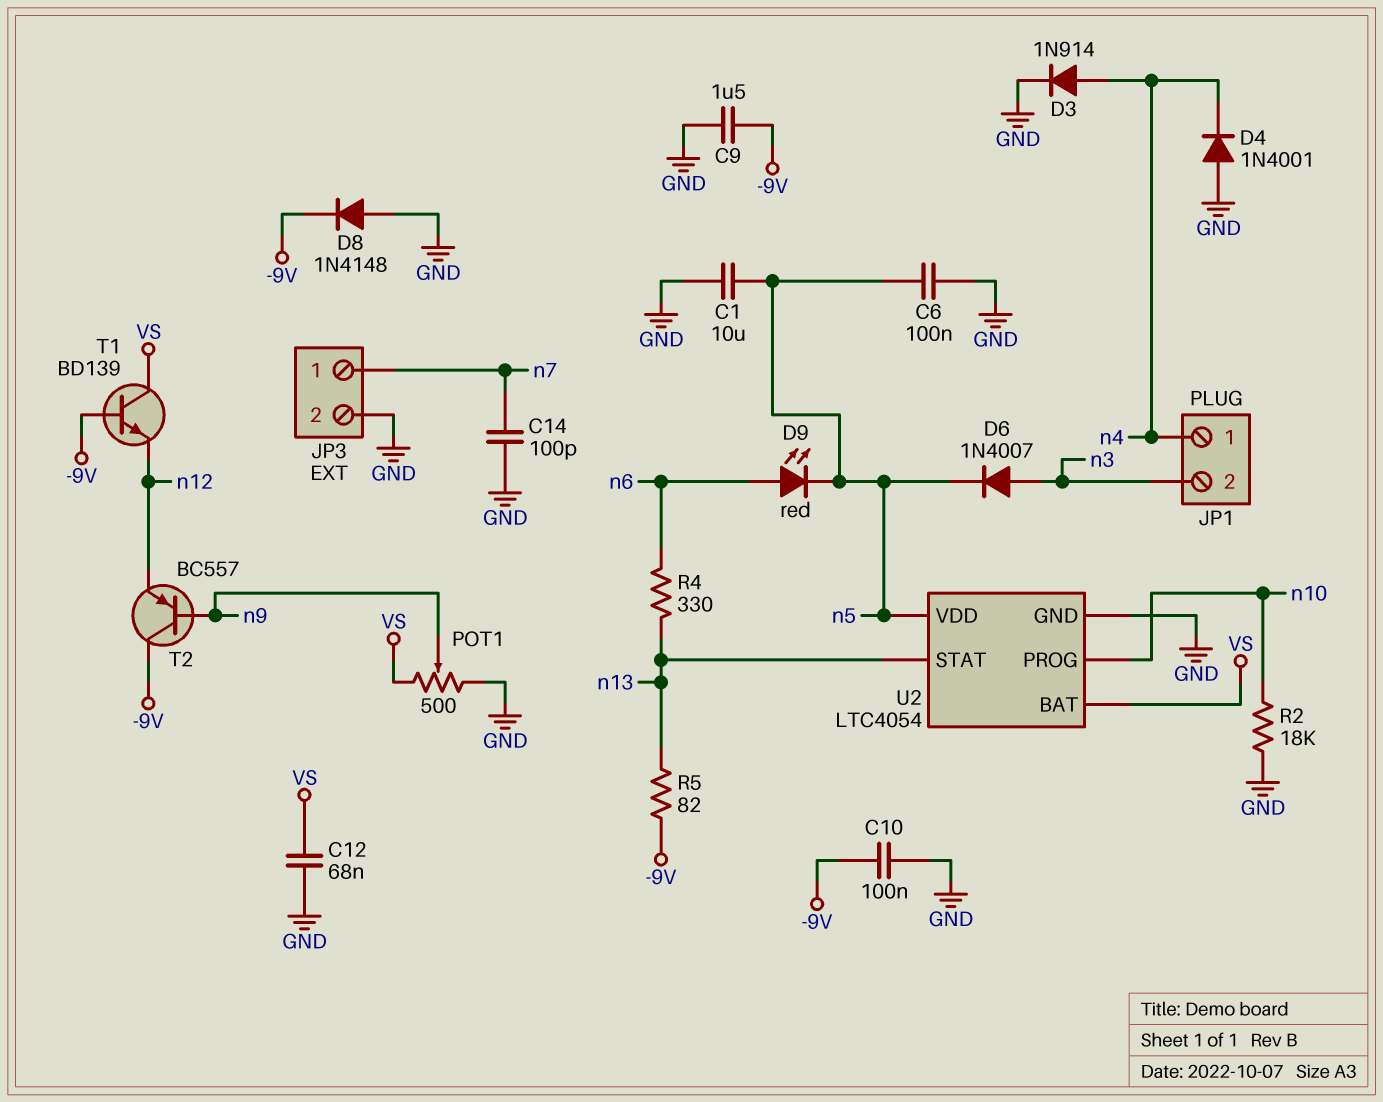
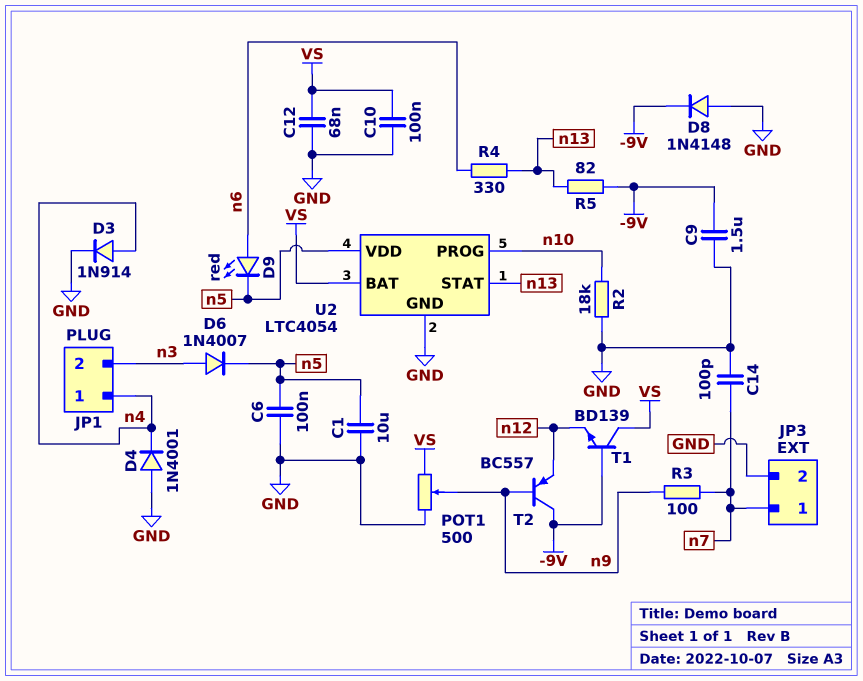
C10: 100nF (-9V, GND) -> 100nF (GND, VS)
R3: none -> 100 (n7, n9)

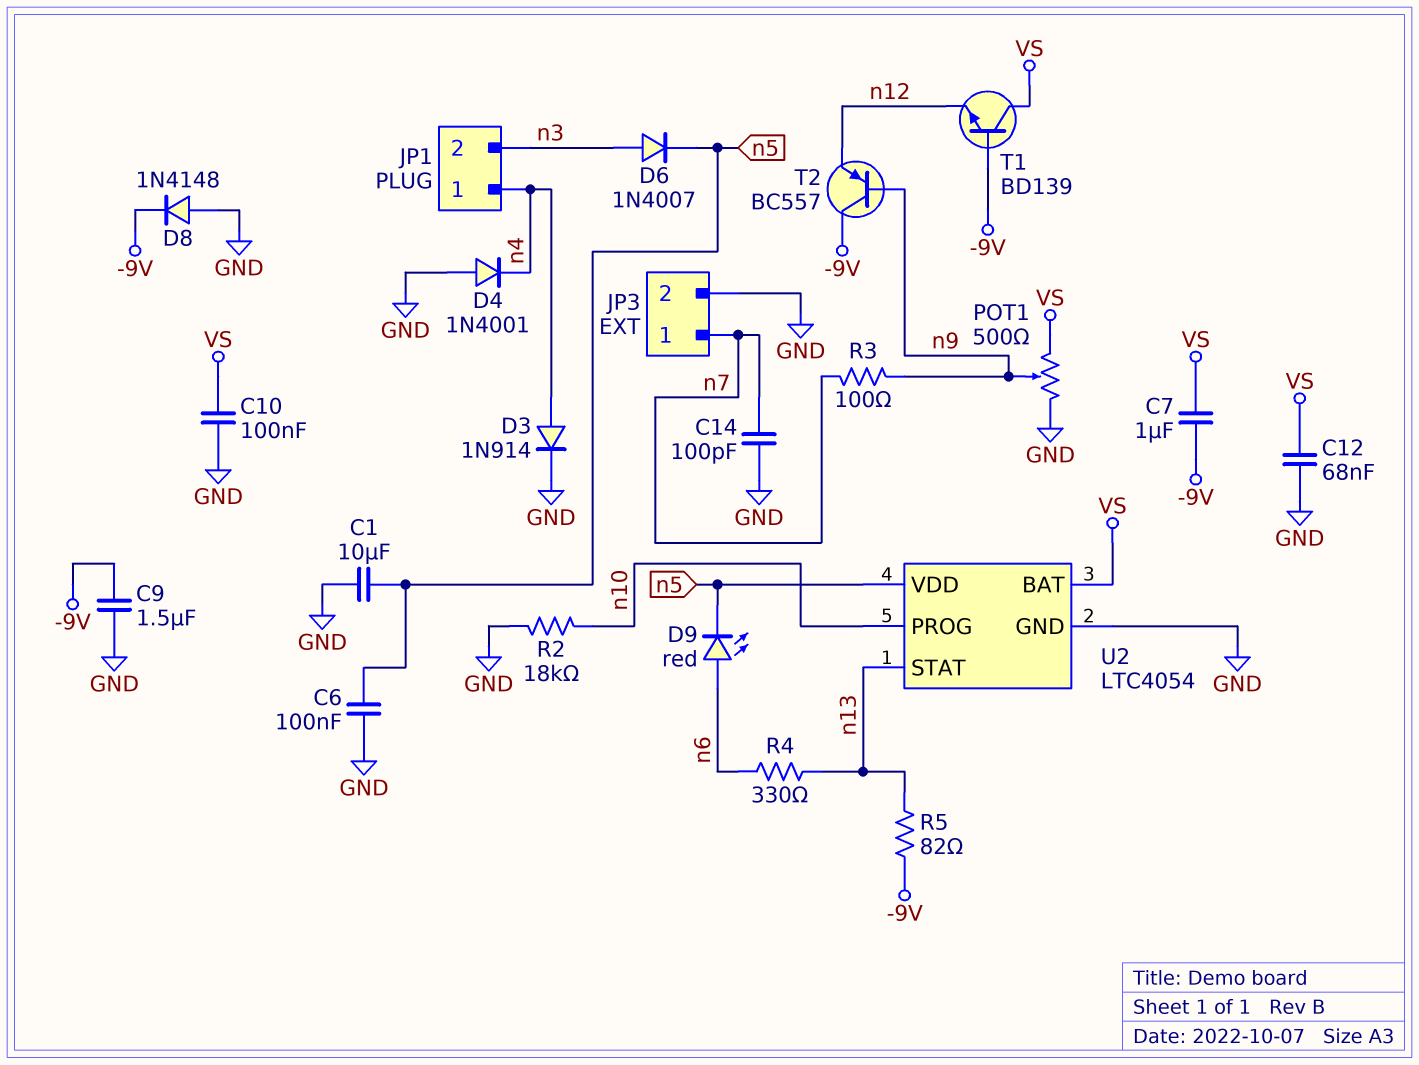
C7: none -> 1uF (-9V, VS)

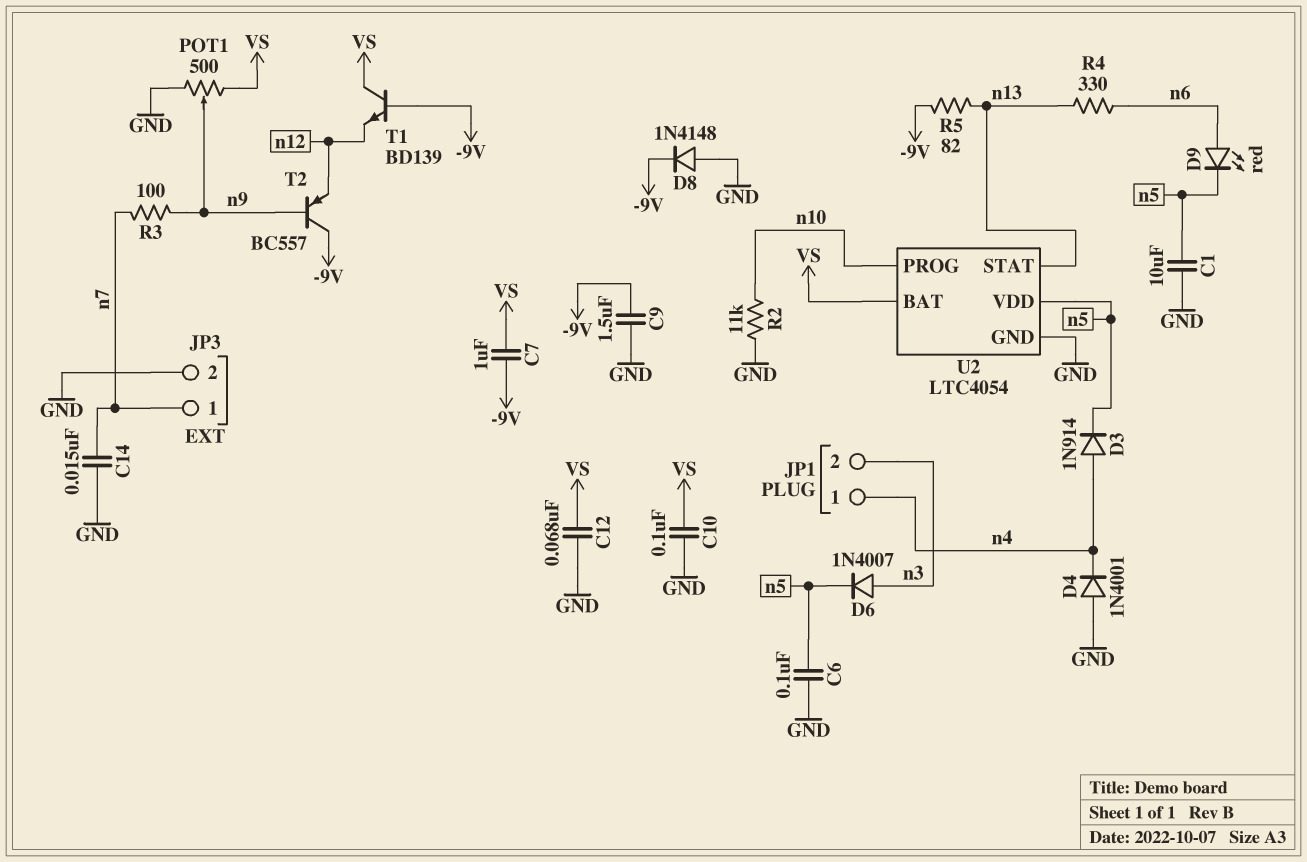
C14: 100pF (GND, n7) -> 15nF (GND, n7)
D3: diode 1N914 (A n4, K GND) -> diode 1N914 (A n4, K n5)
R2: 18k (GND, n10) -> 11k (GND, n10)

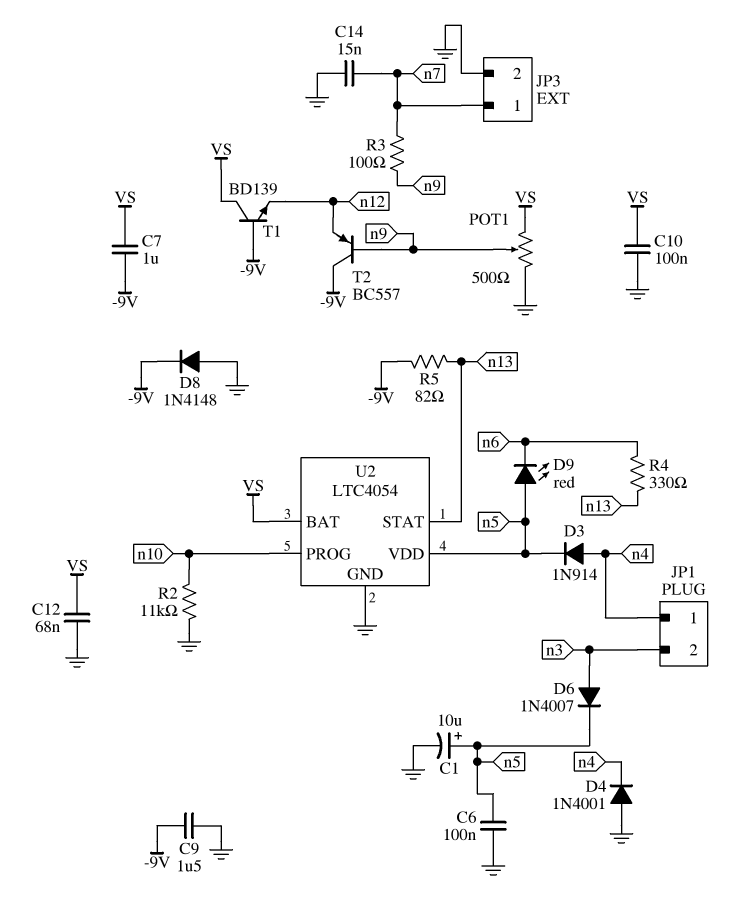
C1: 10uF (GND, n5) -> 10uF (plus n5, minus GND)
D9: LED red (A n6, K n5) -> LED red (A n5, K n6)

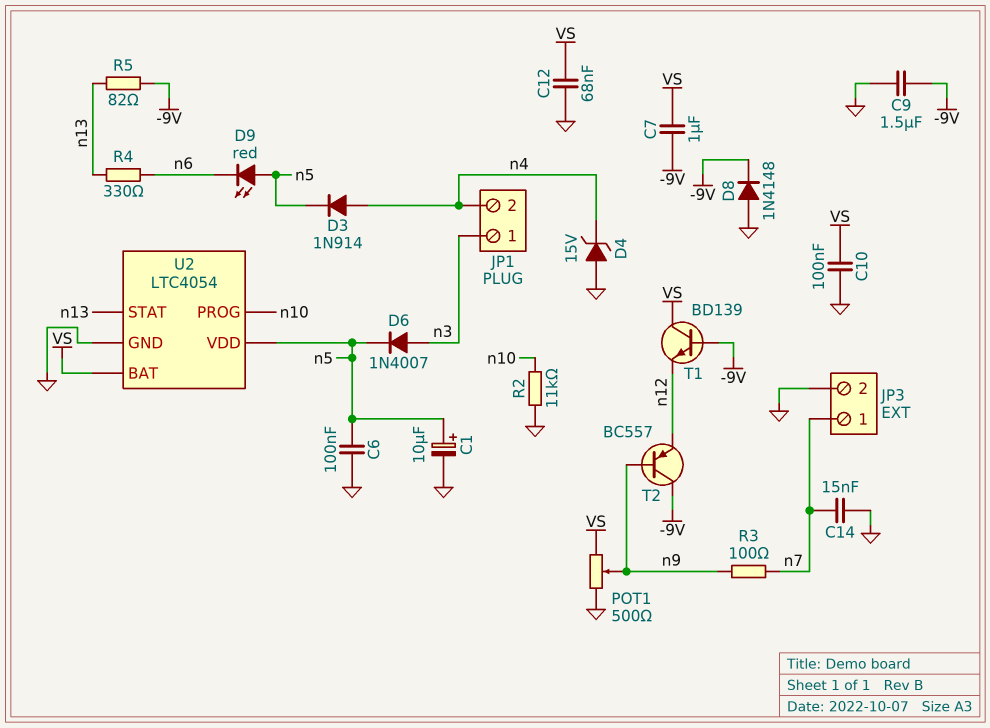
D4: diode 1N4001 (A GND, K n4) -> zener 15V (A GND, K n4)
JP1 pin 1: n4 -> n3
JP1 pin 2: n3 -> n4

